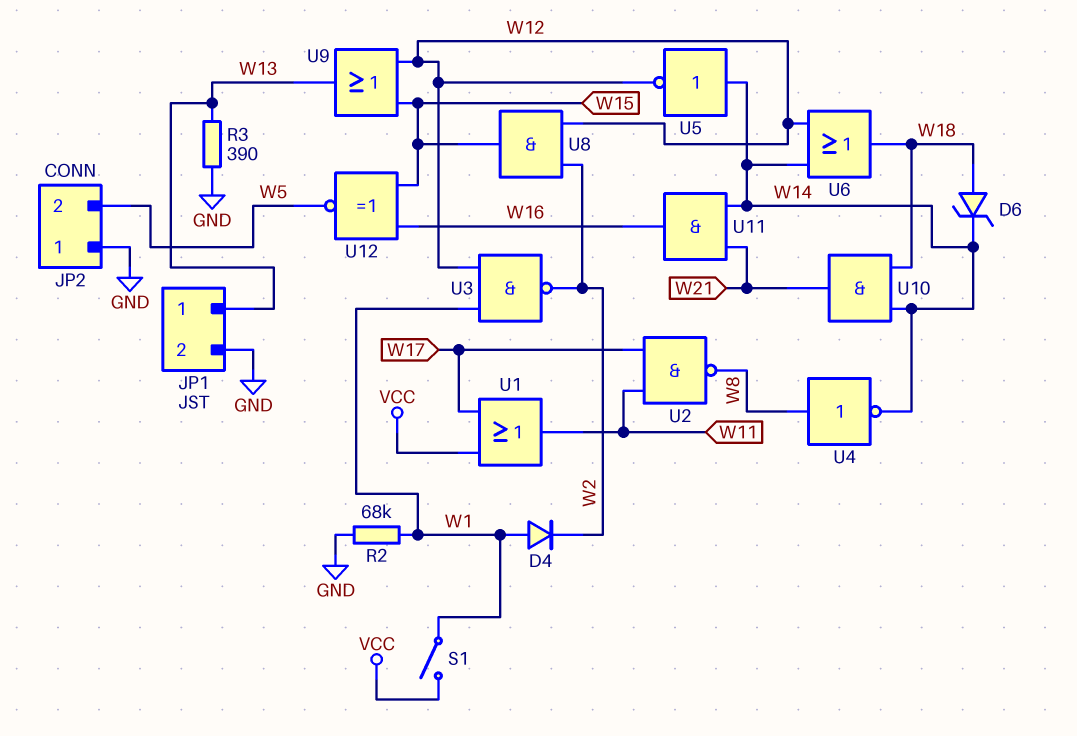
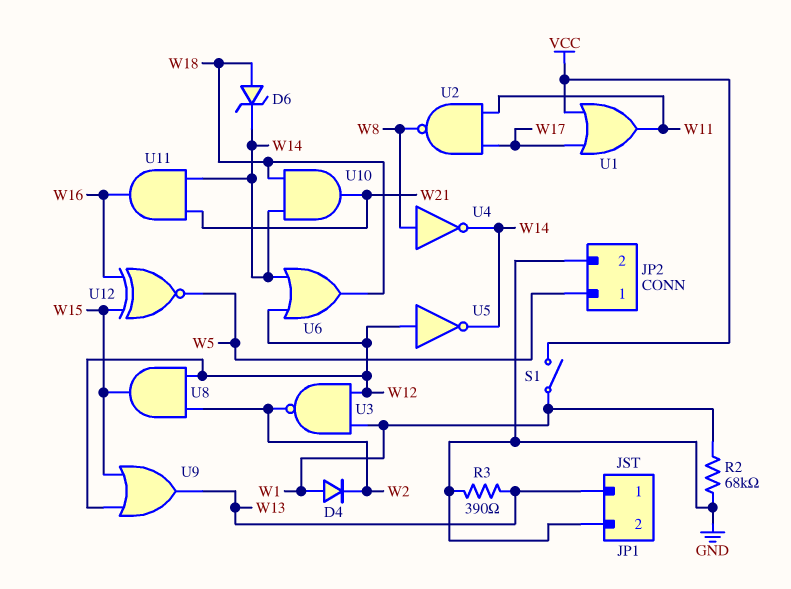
JP2 pin 1: GND -> W5
JP2 pin 2: W5 -> GND
U5: NOT (in W14, out W12) -> NOT (in W12, out W14)

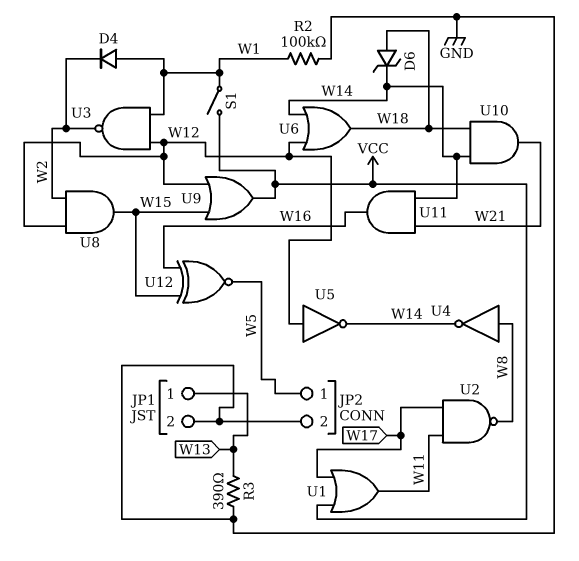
R2: 68k (GND, W1) -> 100k (GND, W1)
U9: OR (in W12, in W15, out W13) -> OR (in W12, in W15, out VCC)

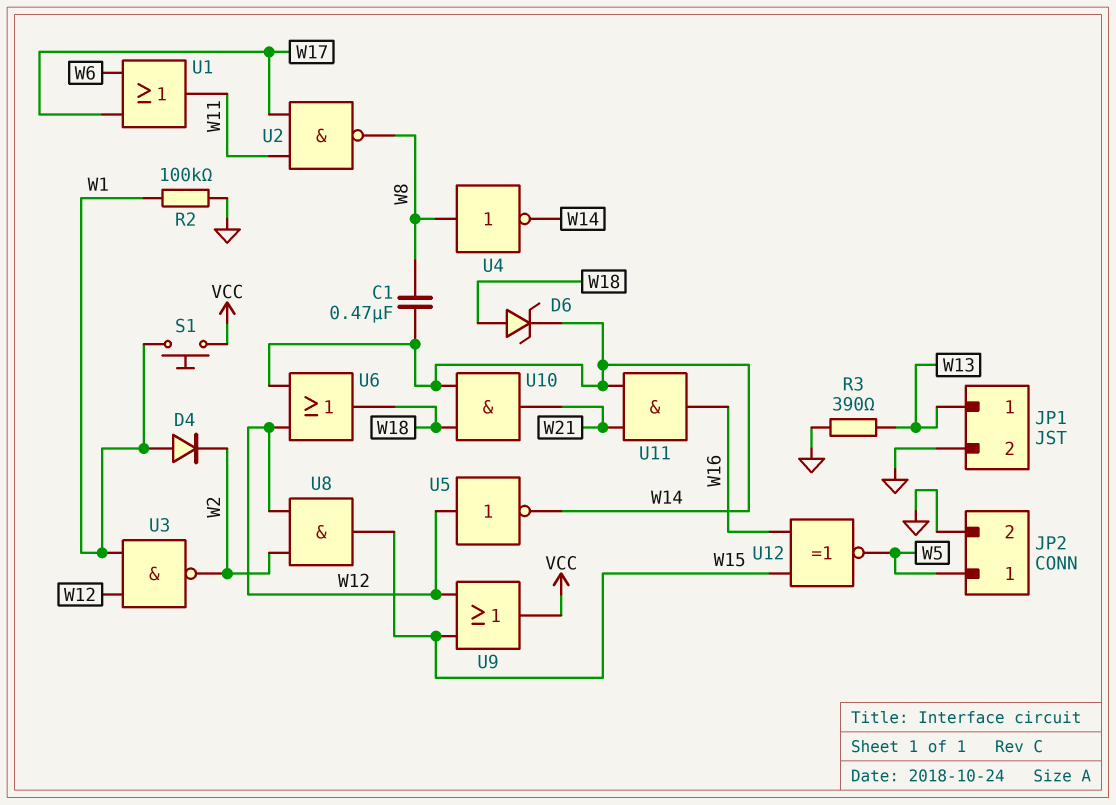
C1: none -> 470nF (W8, W14)
S1: switch (VCC, W1) -> button (VCC, W1)
U1: OR (in VCC, in W17, out W11) -> OR (in W6, in W17, out W11)

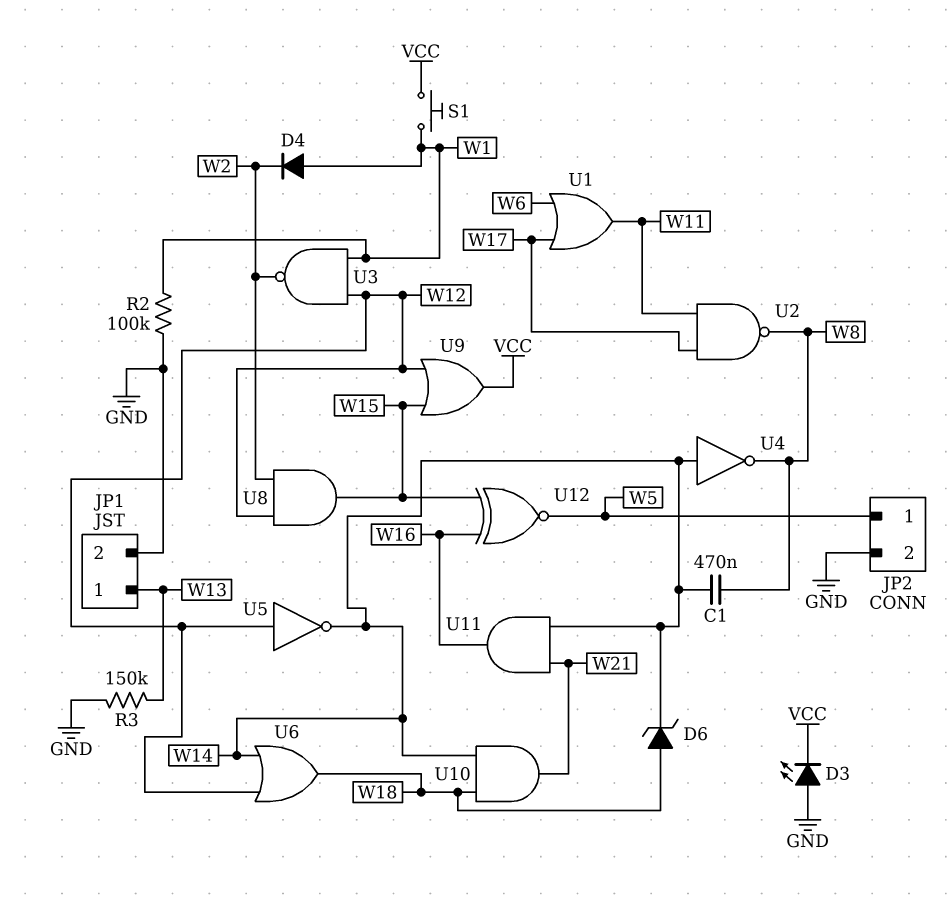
D3: none -> LED (A GND, K VCC)
R3: 390 (GND, W13) -> 150k (GND, W13)
U4: NOT (in W8, out W14) -> NOT (in W14, out W8)

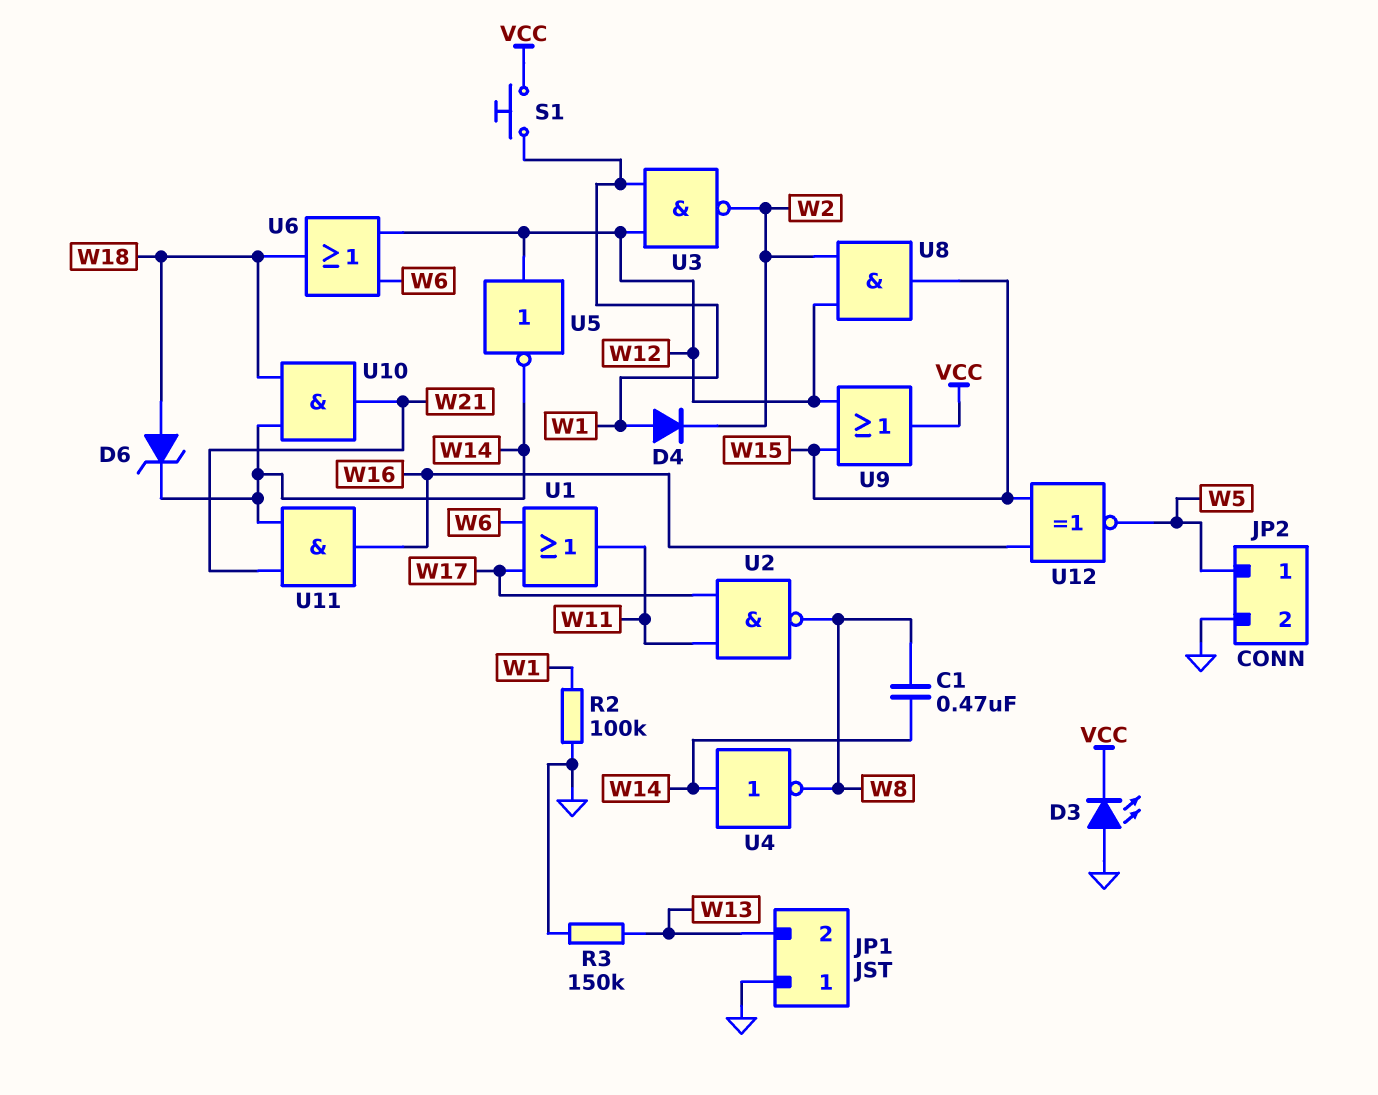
JP1 pin 1: W13 -> GND
JP1 pin 2: GND -> W13
U6: OR (in W12, in W14, out W18) -> OR (in W6, in W12, out W18)

